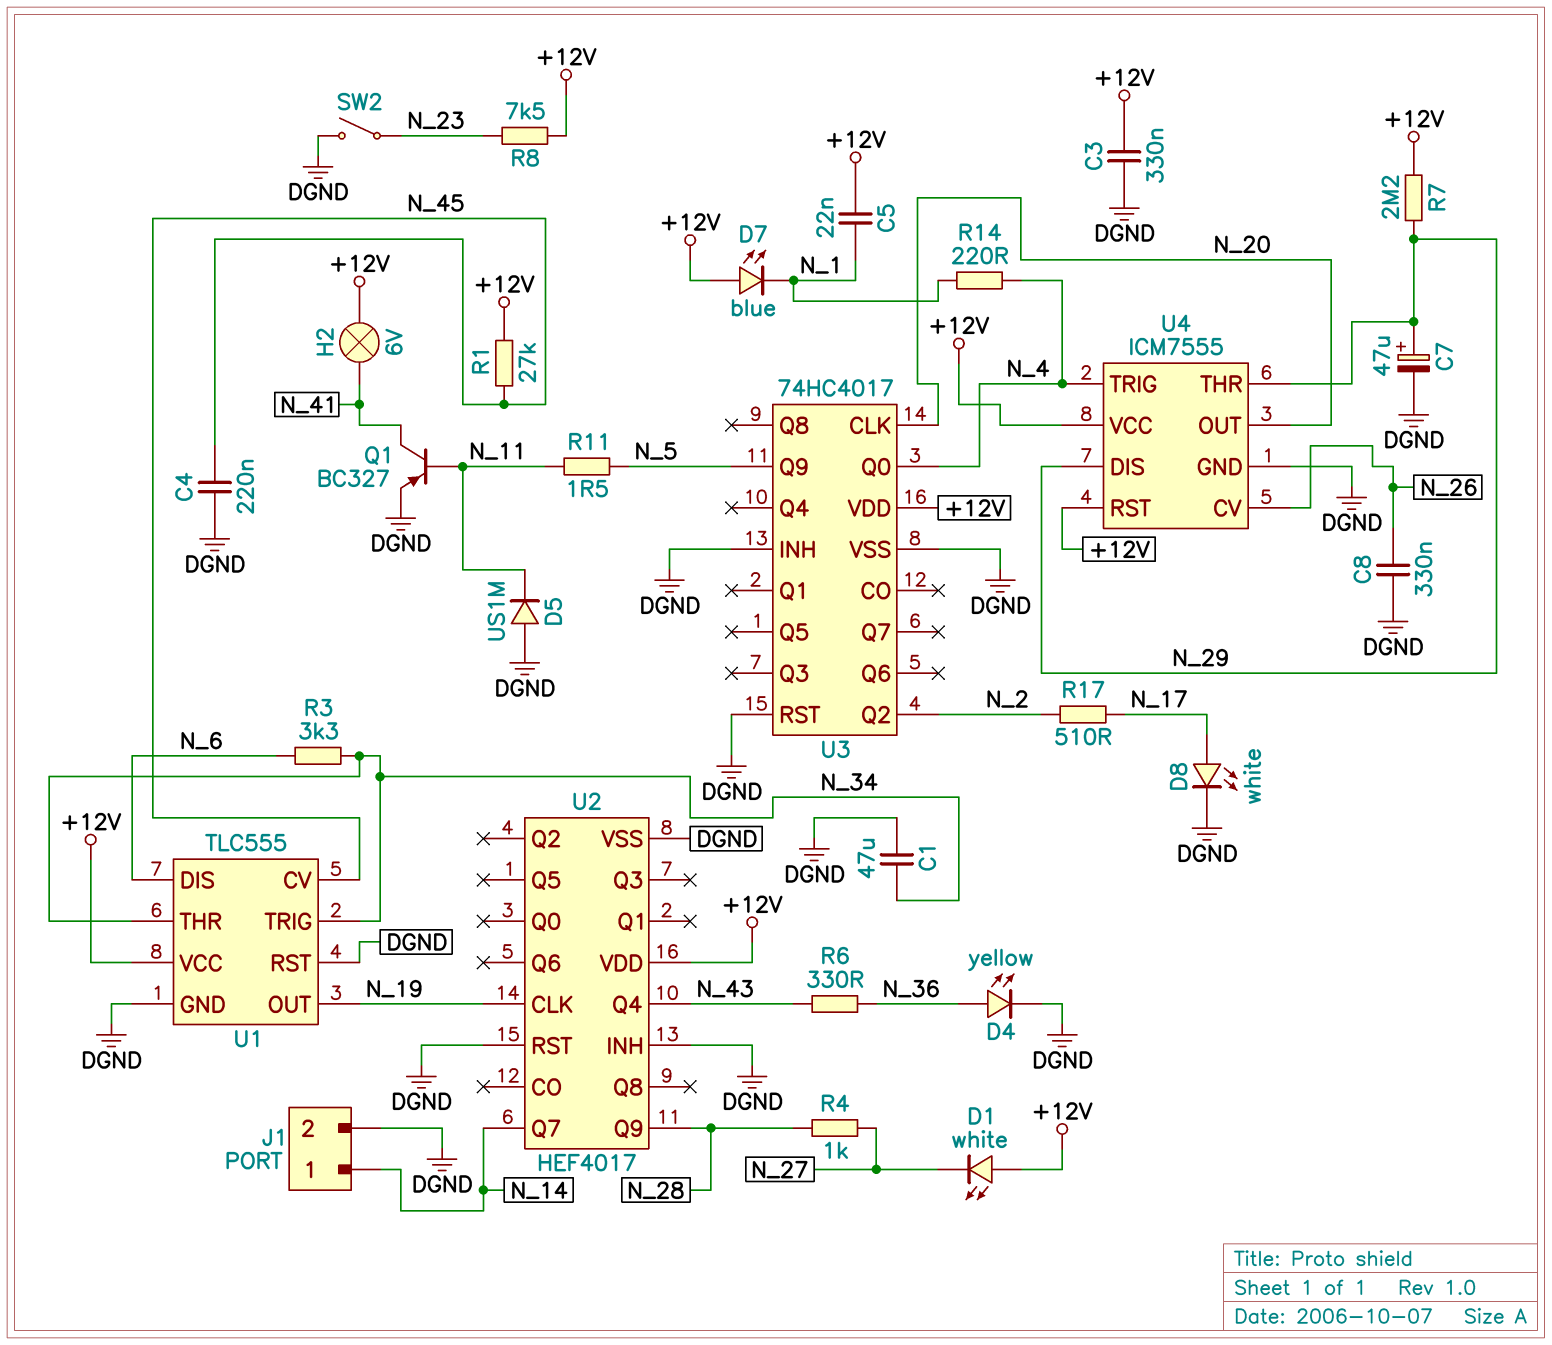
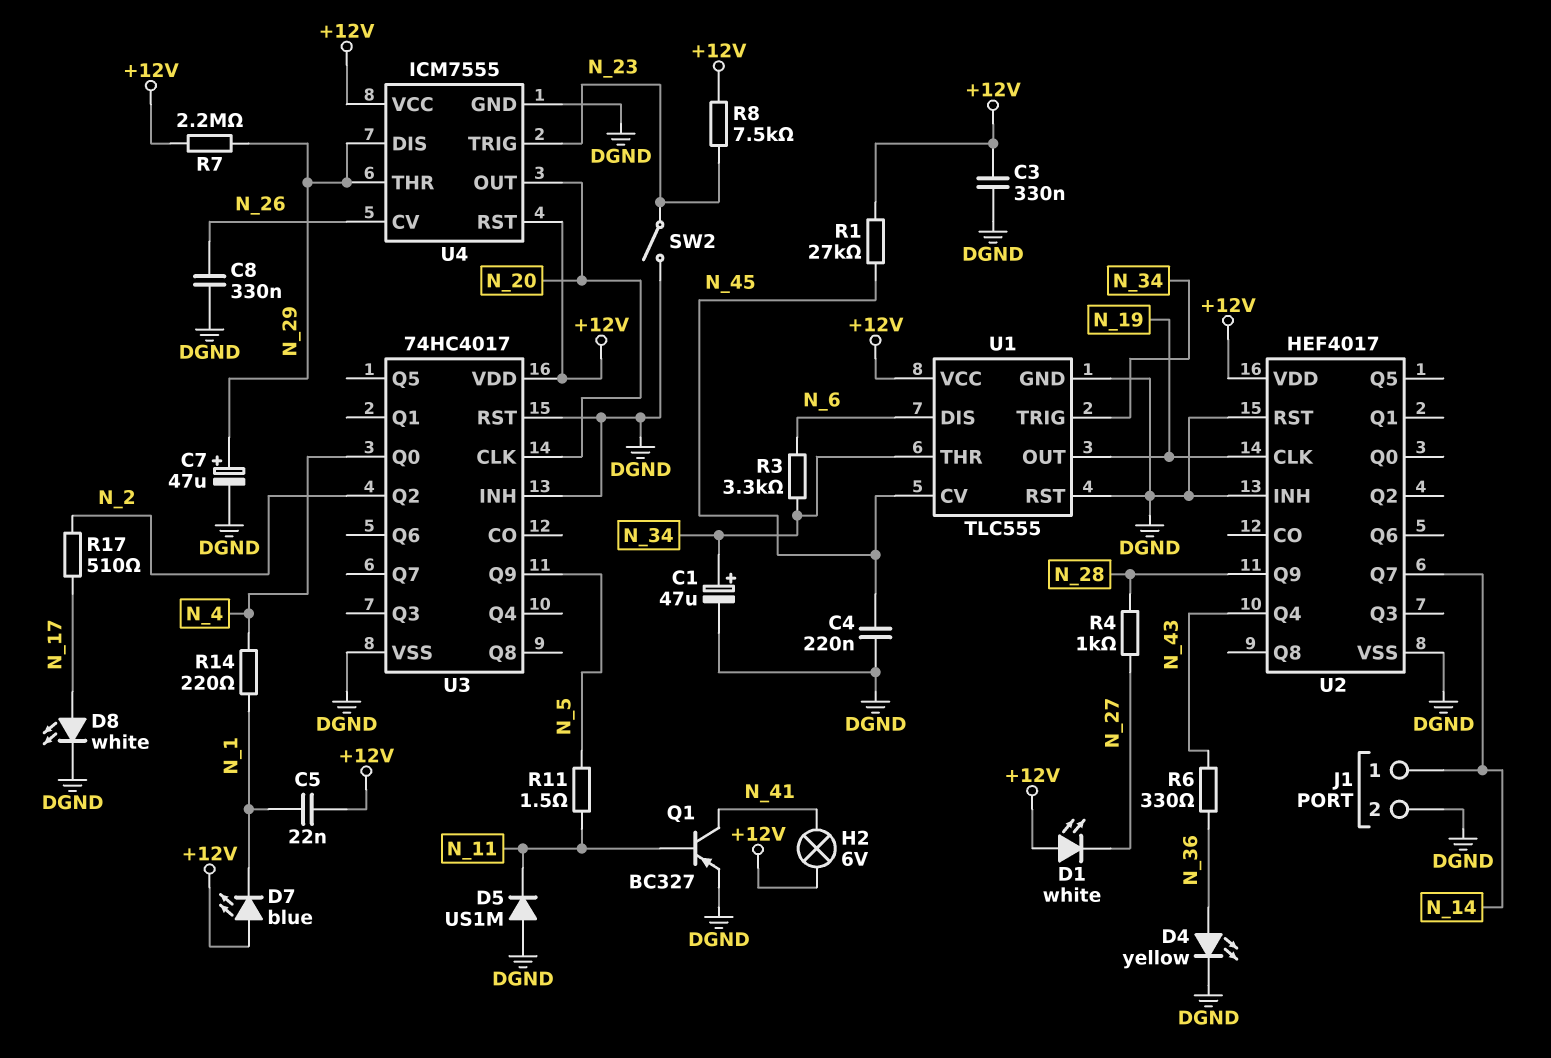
C1: 47uF (DGND, N_34) -> 47uF (plus N_34, minus DGND)
U4 pin TRIG: N_4 -> N_23

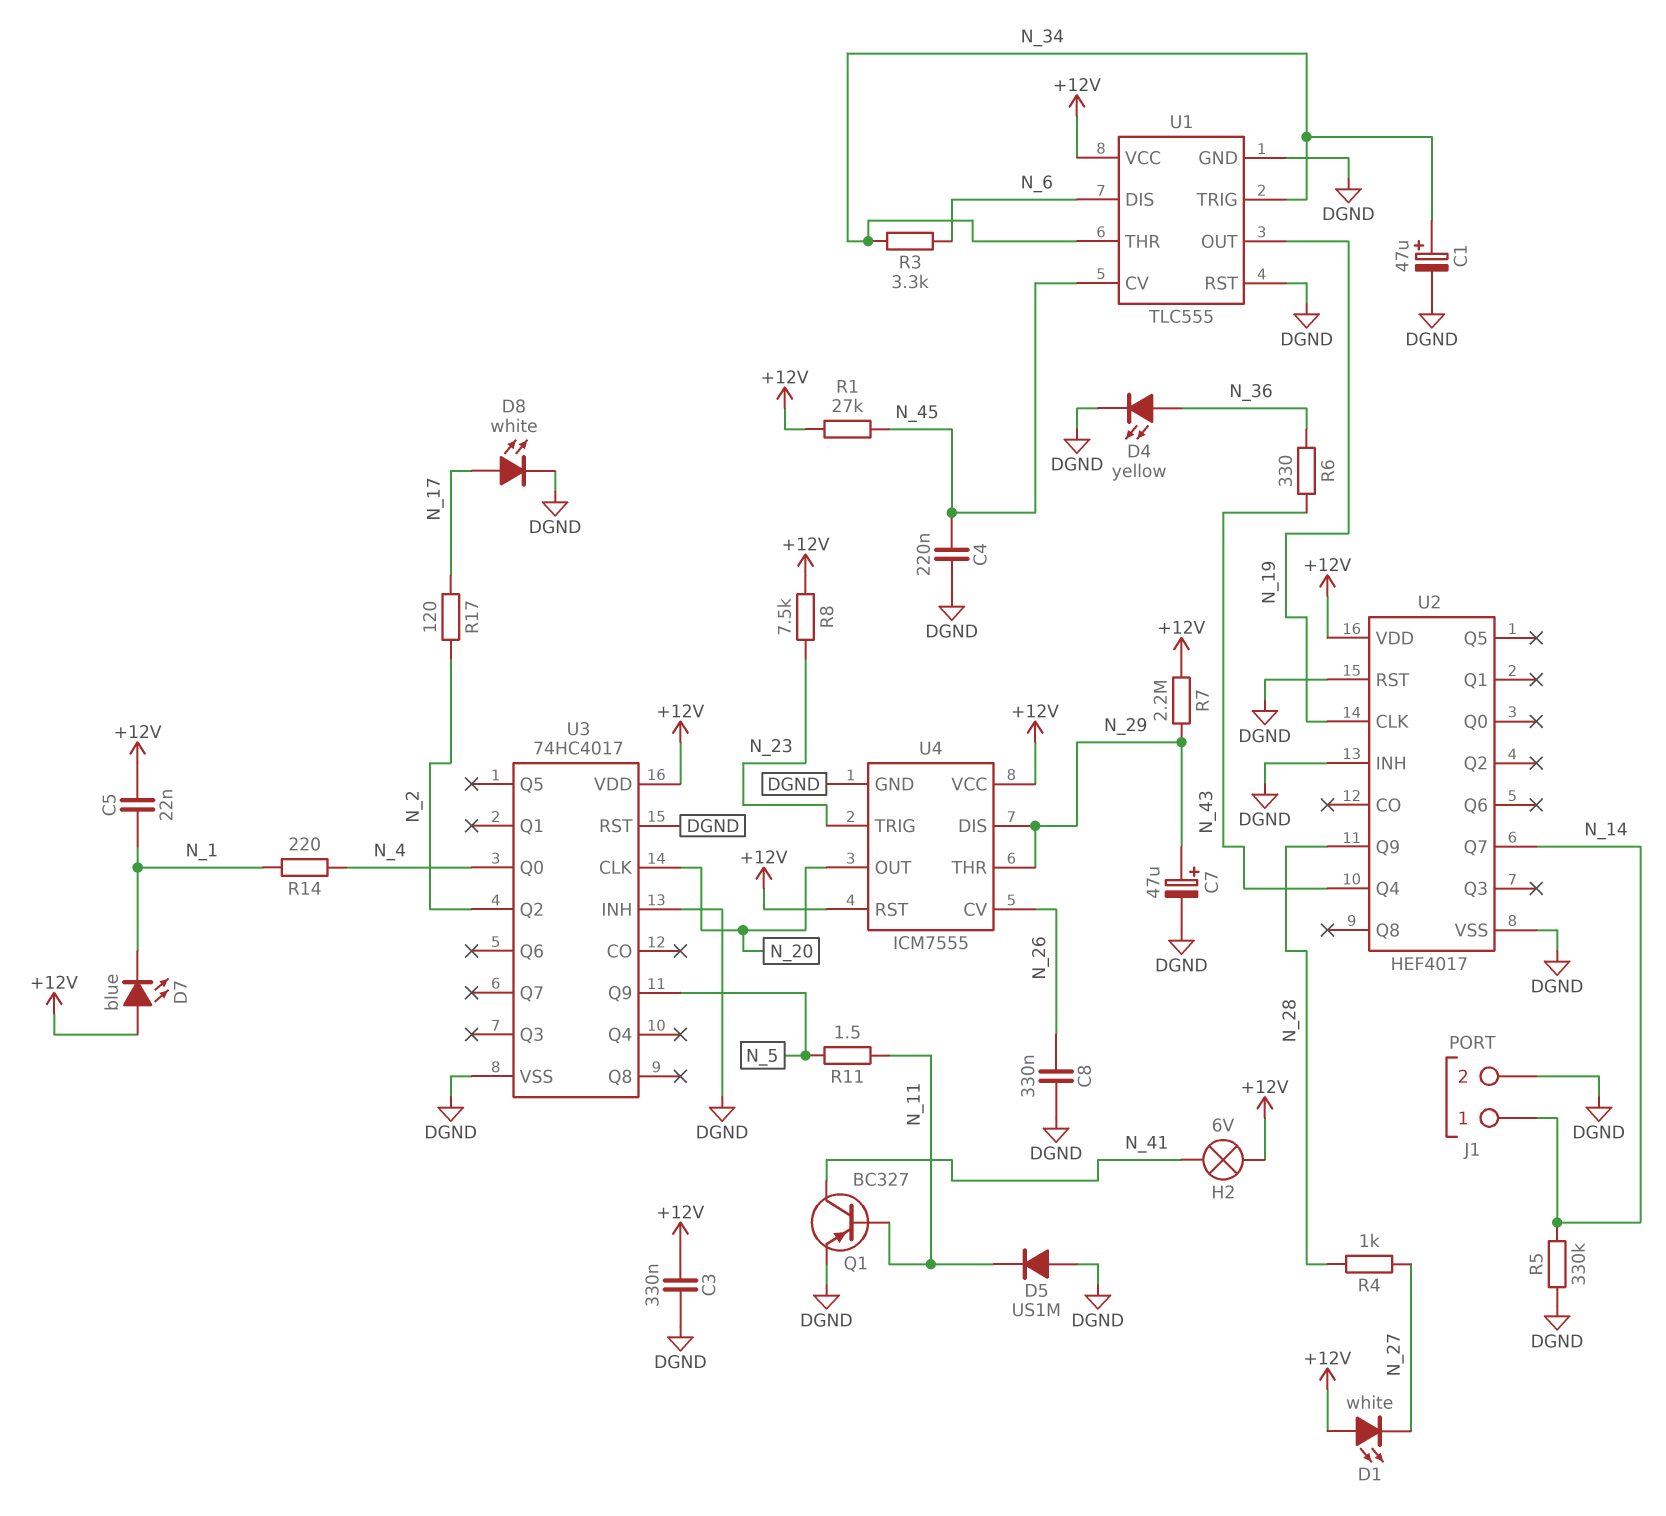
R5: none -> 330k (DGND, N_14)
R17: 510 (N_2, N_17) -> 120 (N_2, N_17)
SW2: switch (DGND, N_23) -> none

